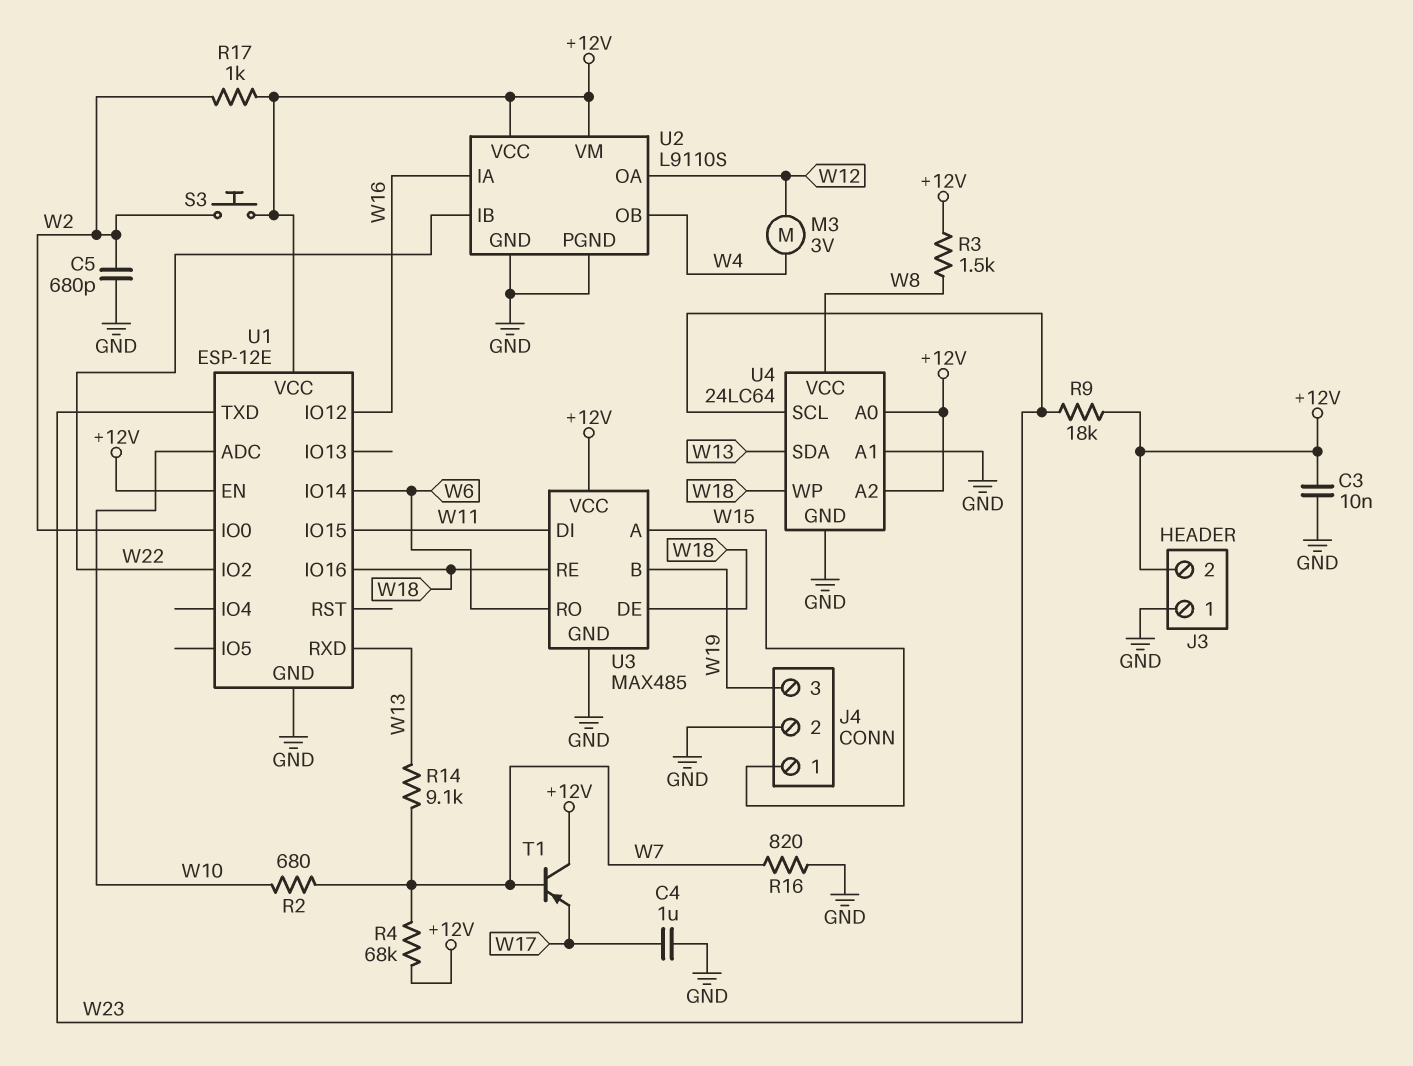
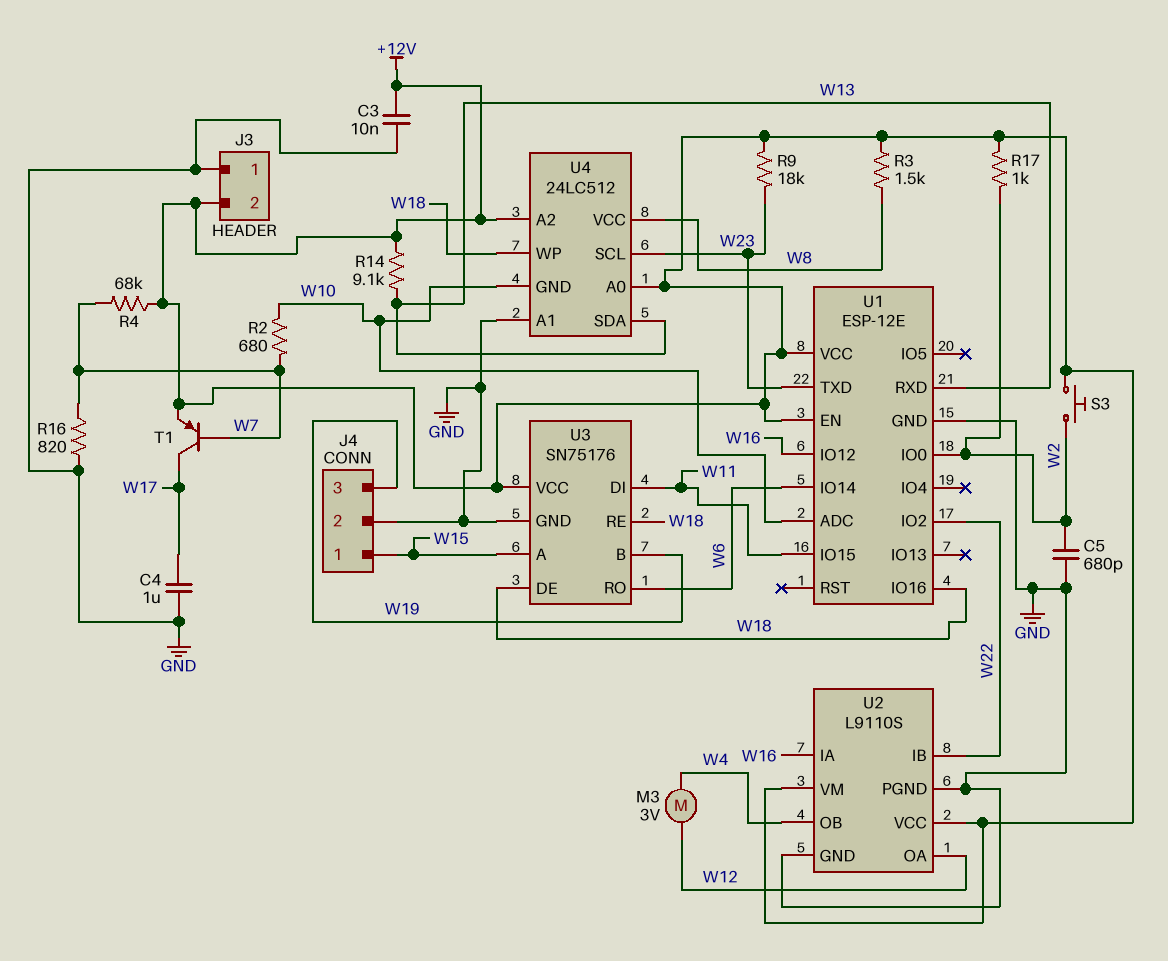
R14: 9.1k (W7, W13) -> 9.1k (+12V, W13)
T1: PNP (B W7, C +12V, E W17) -> PNP (B W7, C W17, E +12V)
U3: MAX485 -> SN75176
U4: 24LC64 -> 24LC512
U4 pin GND: GND -> W10

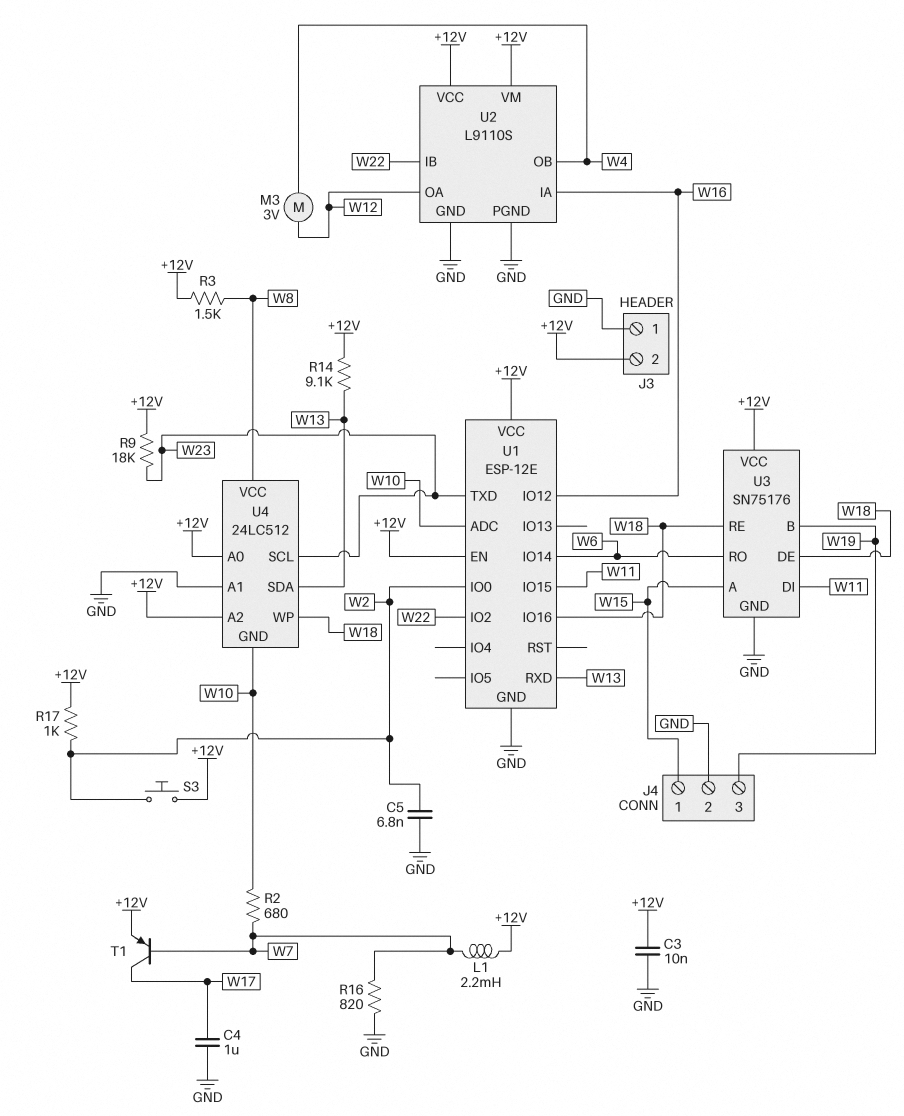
C5: 680pF (GND, W2) -> 6.8nF (GND, W2)
L1: none -> 2.2mH (+12V, W7)
R4: 68k (+12V, W7) -> none

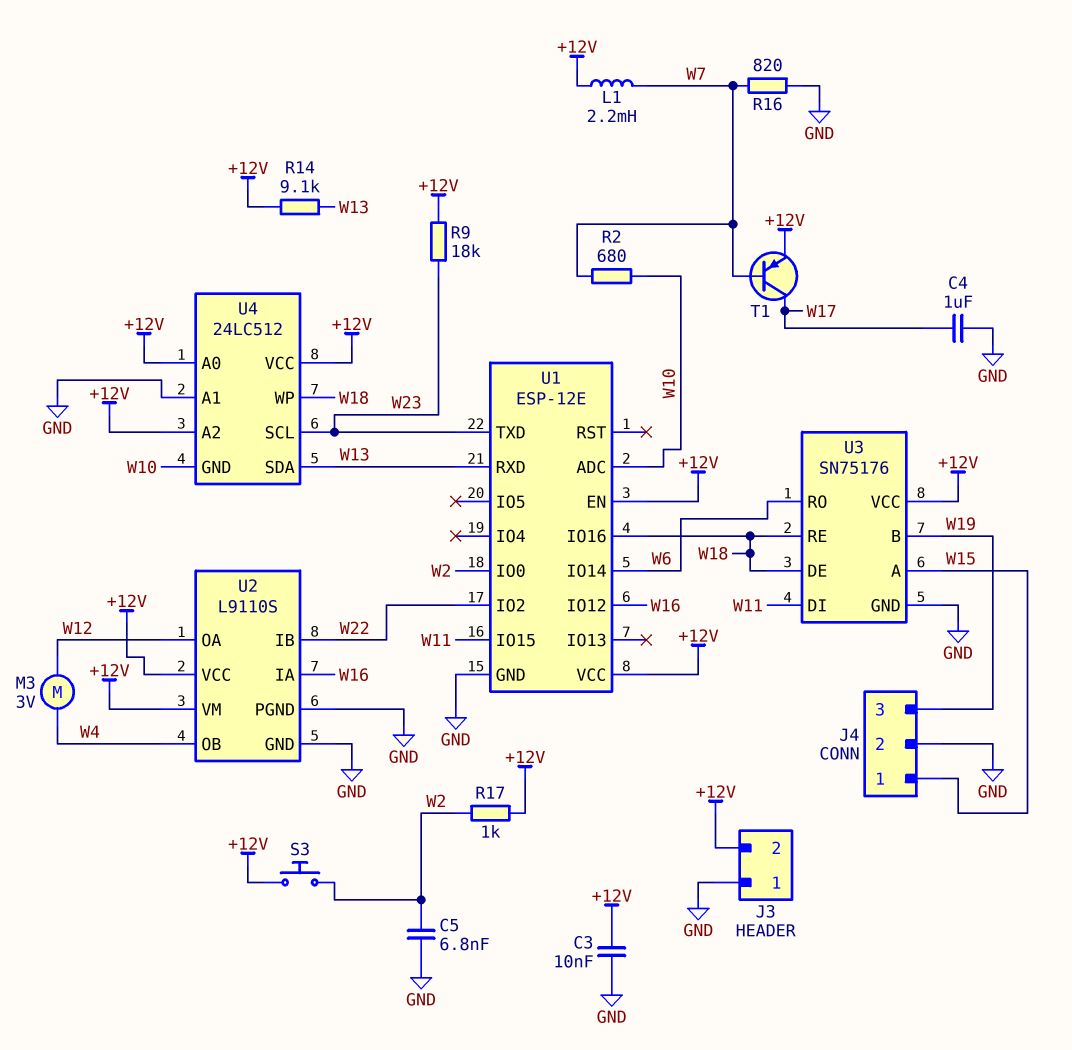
R3: 1.5k (+12V, W8) -> none
U4 pin VCC: W8 -> +12V

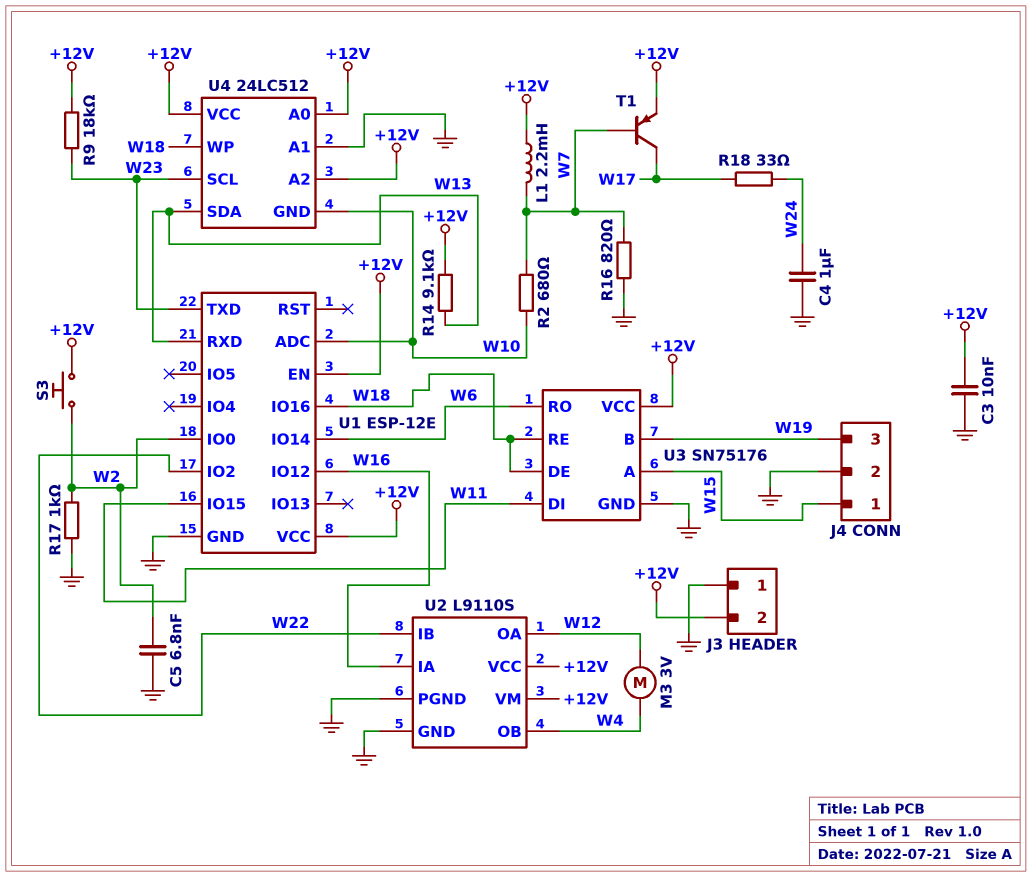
C4: 1uF (GND, W17) -> 1uF (GND, W24)
R17: 1k (+12V, W2) -> 1k (GND, W2)
R18: none -> 33 (W17, W24)

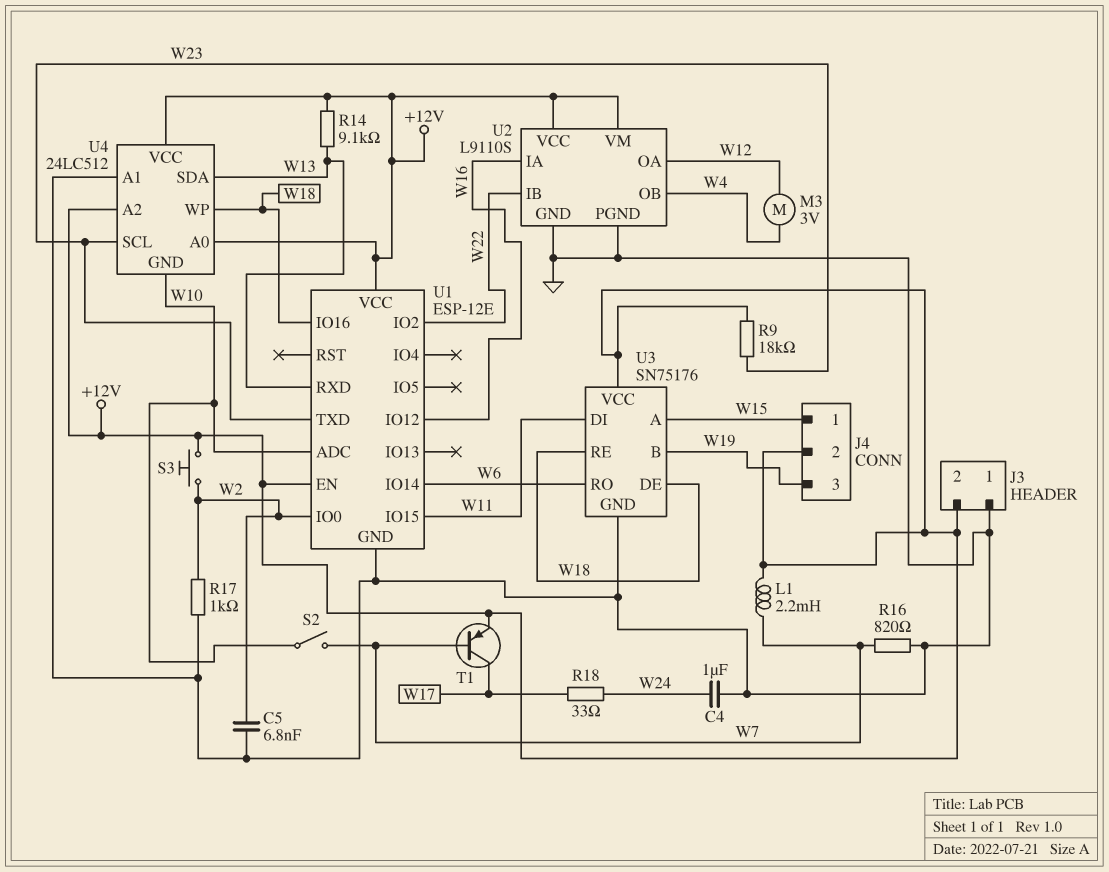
C3: 10nF (+12V, GND) -> none
J4 pin 2: GND -> +12V
R2: 680 (W7, W10) -> none
S2: none -> switch (W7, W10)

